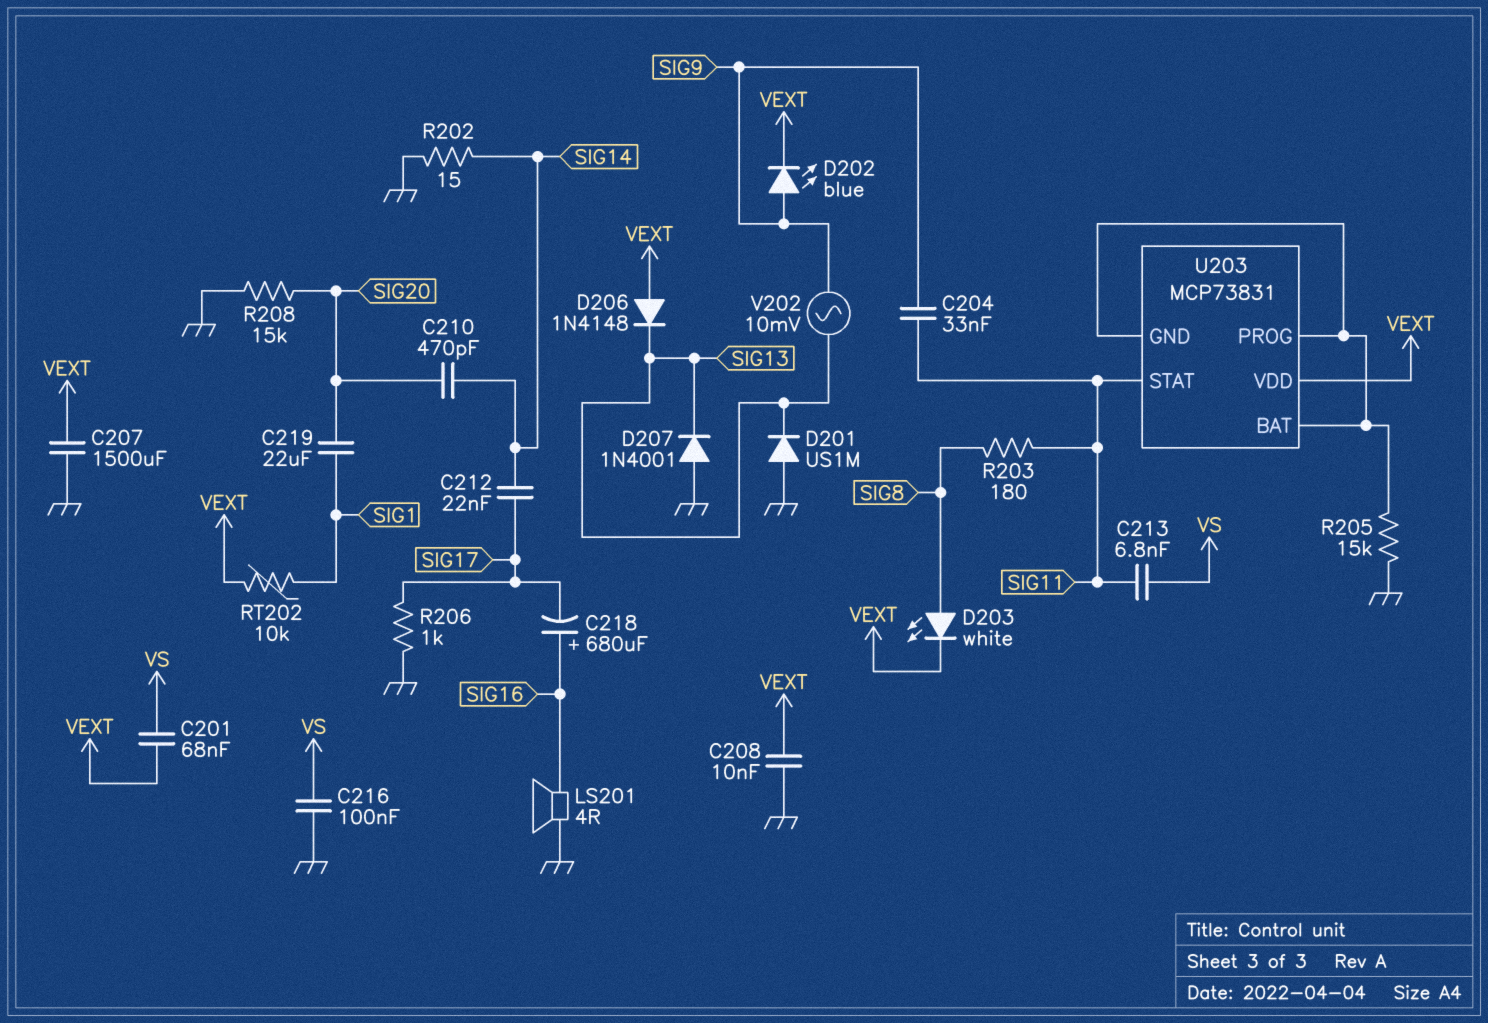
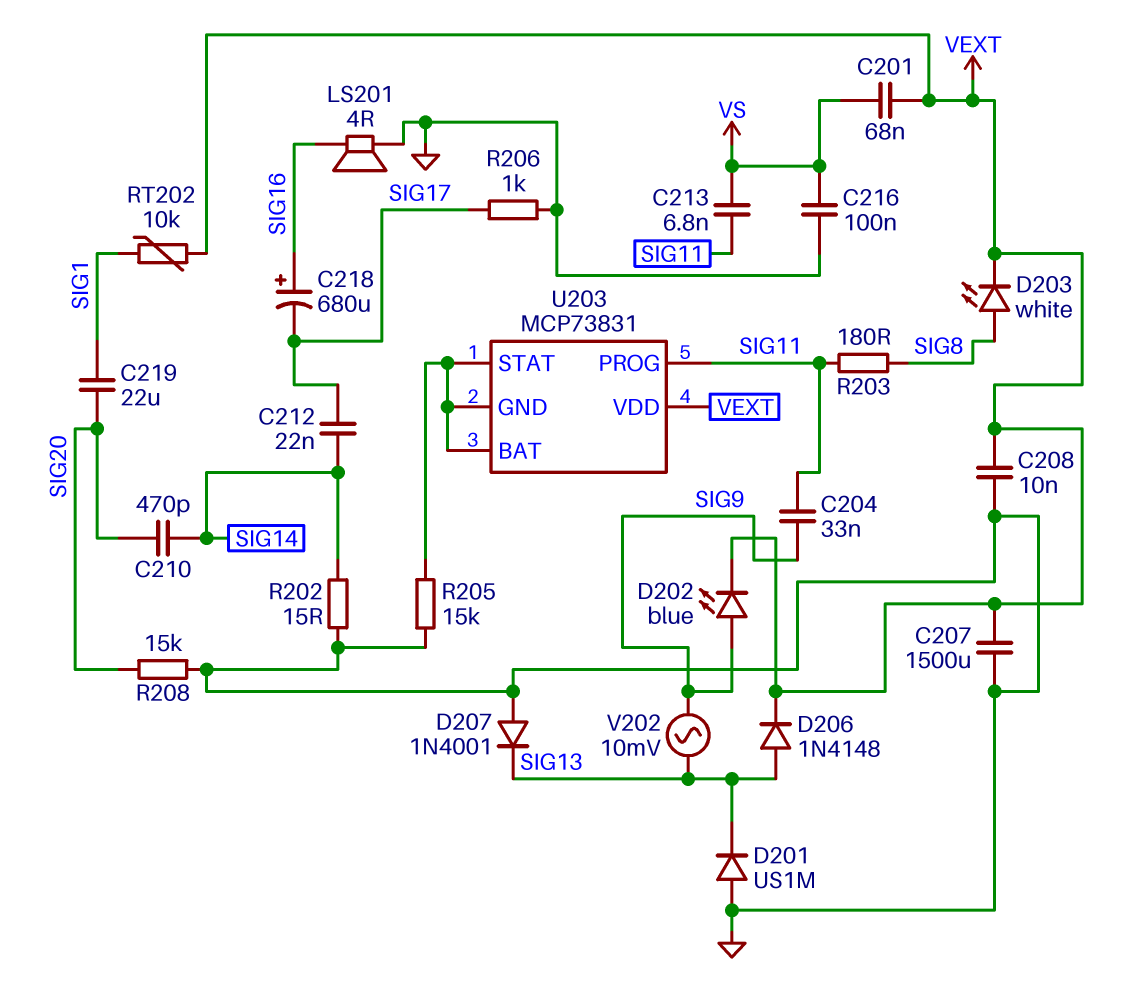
D206: diode 1N4148 (A VEXT, K SIG13) -> diode 1N4148 (A SIG13, K VEXT)
U203 pin PROG: U203/BAT -> SIG11
U203 pin STAT: SIG11 -> U203/BAT

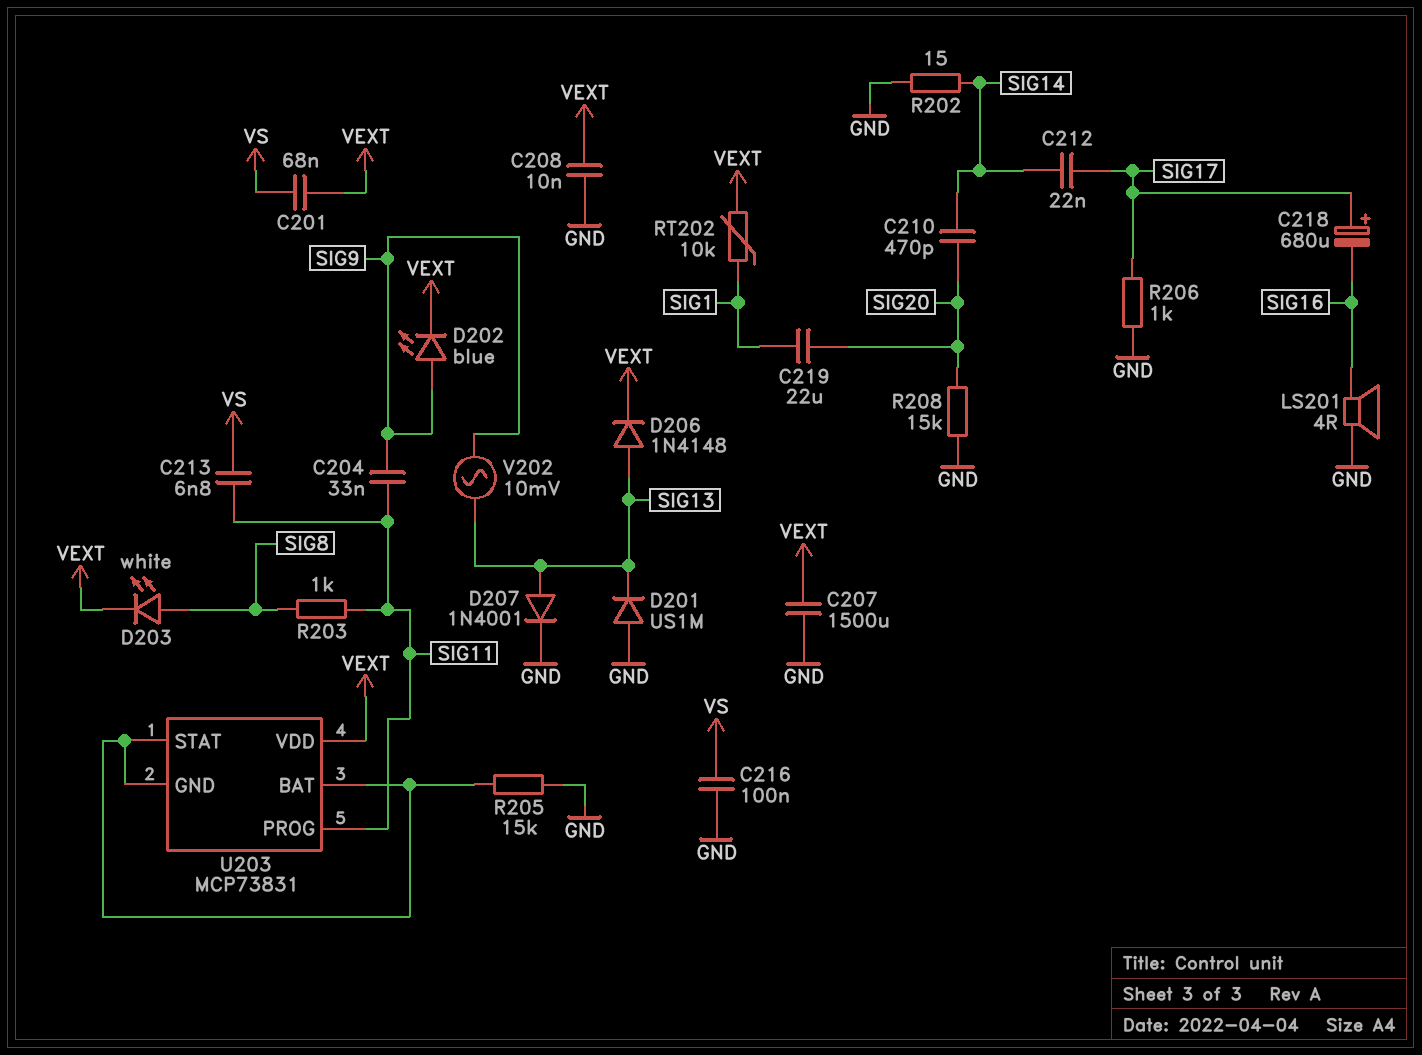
C218: 680uF (plus SIG16, minus SIG17) -> 680uF (plus SIG17, minus SIG16)
D207: diode 1N4001 (A GND, K SIG13) -> diode 1N4001 (A SIG13, K GND)
R203: 180 (SIG8, SIG11) -> 1k (SIG8, SIG11)

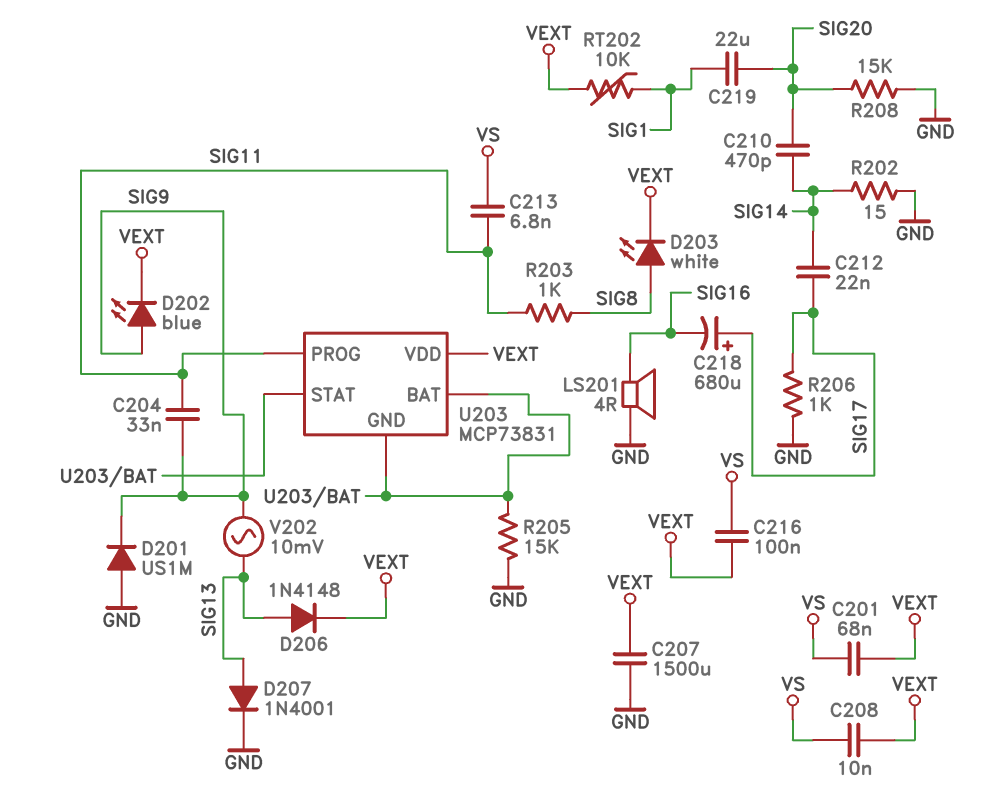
C208: 10nF (GND, VEXT) -> 10nF (VEXT, VS)
C216: 100nF (GND, VS) -> 100nF (VEXT, VS)
D201: diode US1M (A GND, K SIG13) -> diode US1M (A GND, K SIG9)

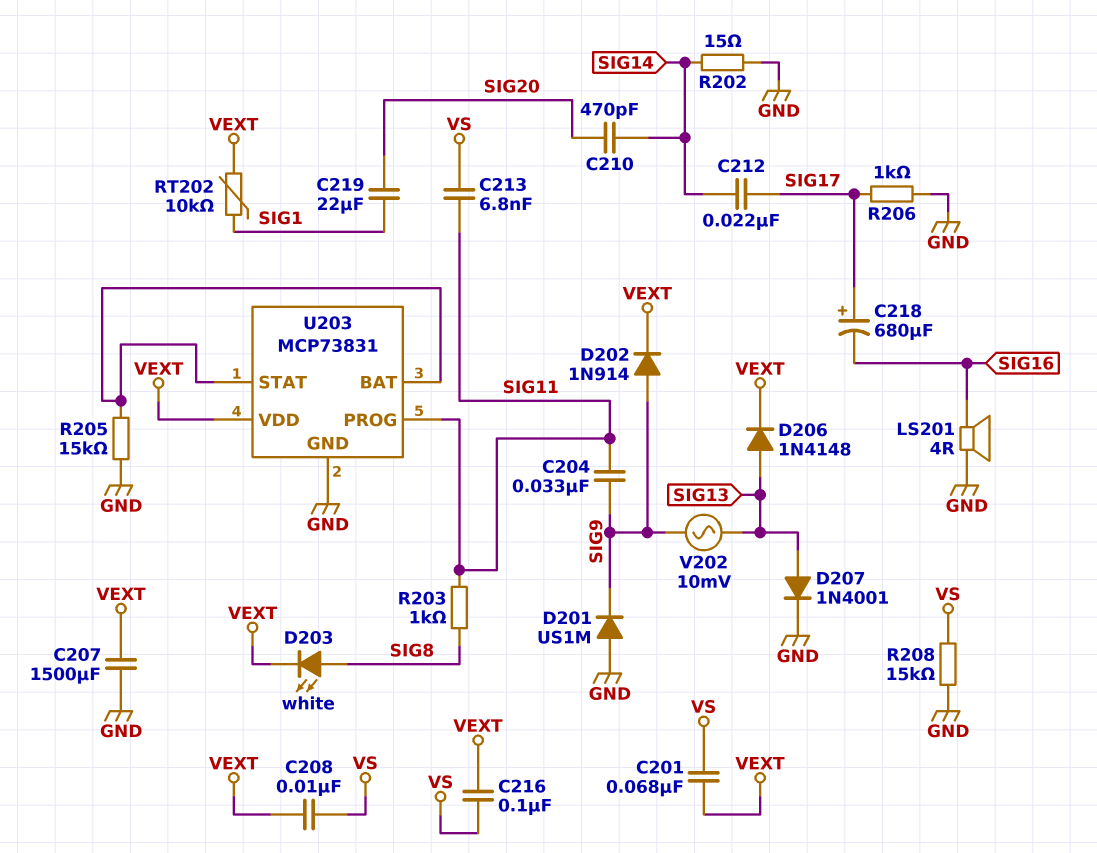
D202: LED blue (A SIG9, K VEXT) -> diode 1N914 (A SIG9, K VEXT)
R208: 15k (GND, SIG20) -> 15k (GND, VS)
U203 pin GND: U203/BAT -> GND

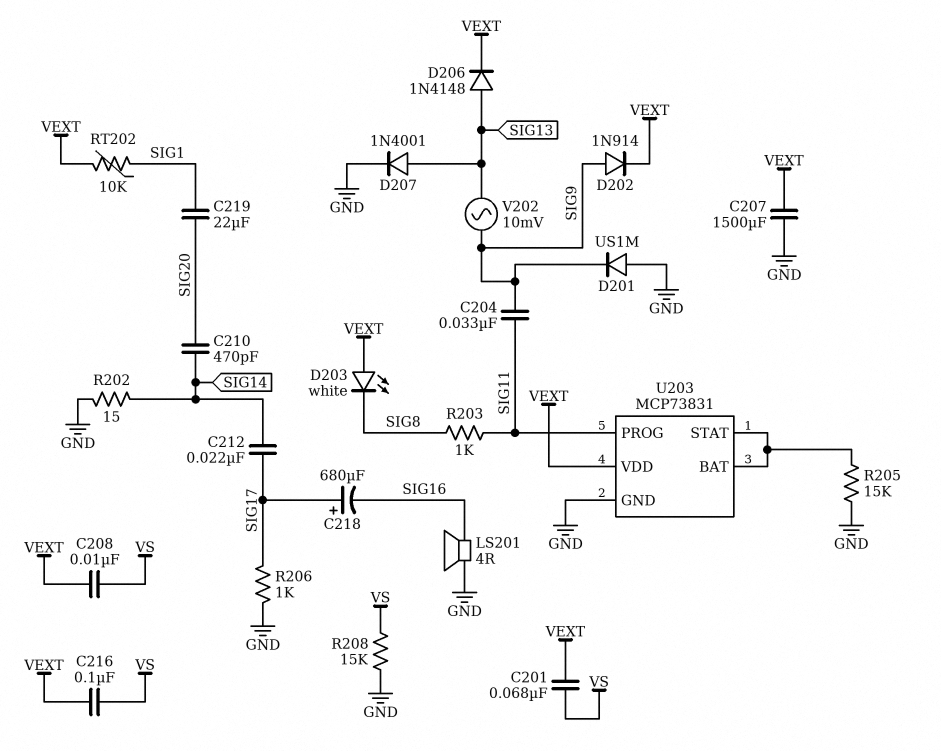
C213: 6.8nF (SIG11, VS) -> none
D203: LED white (A SIG8, K VEXT) -> LED white (A VEXT, K SIG8)

